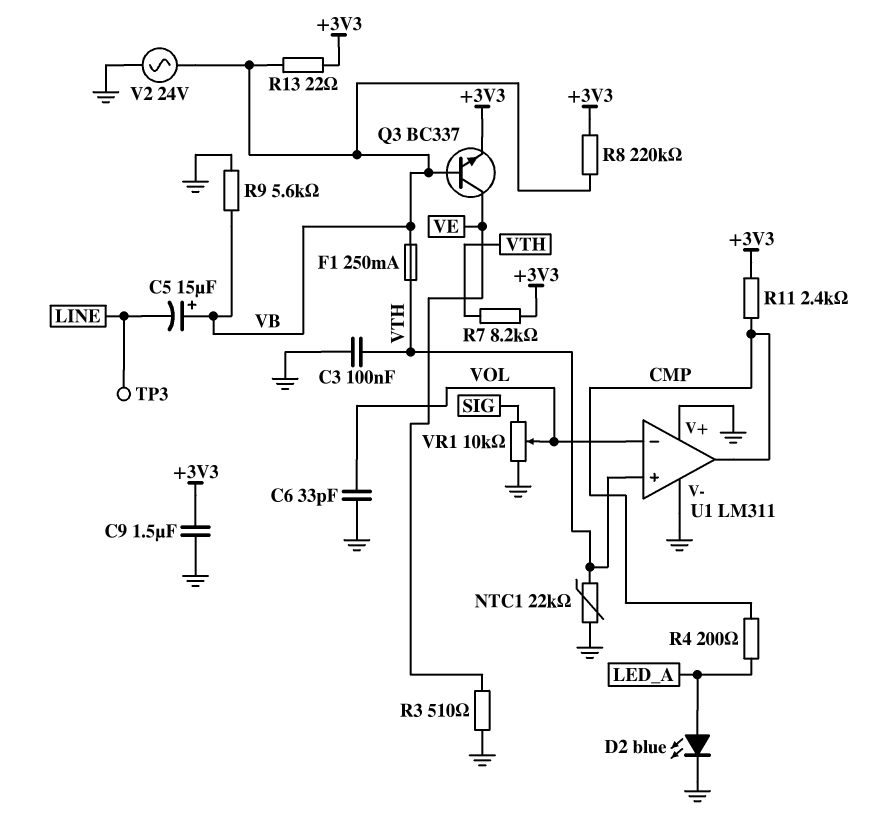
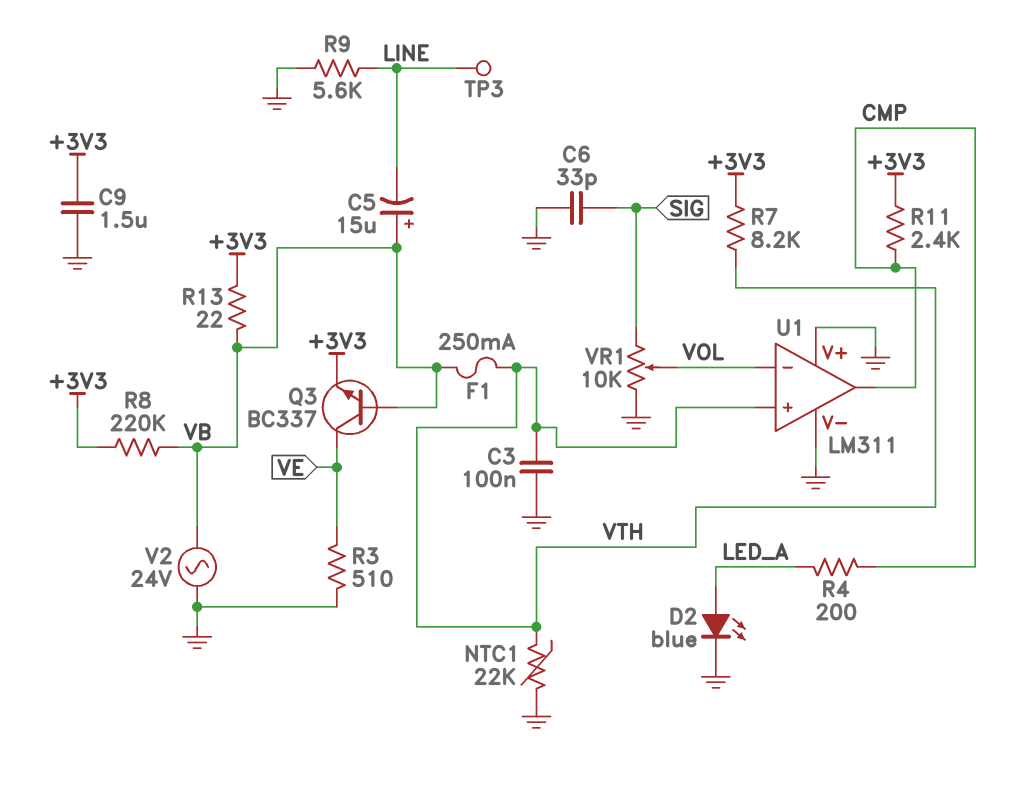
C6: 33pF (GND, VOL) -> 33pF (GND, SIG)
R9: 5.6k (GND, VB) -> 5.6k (GND, LINE)

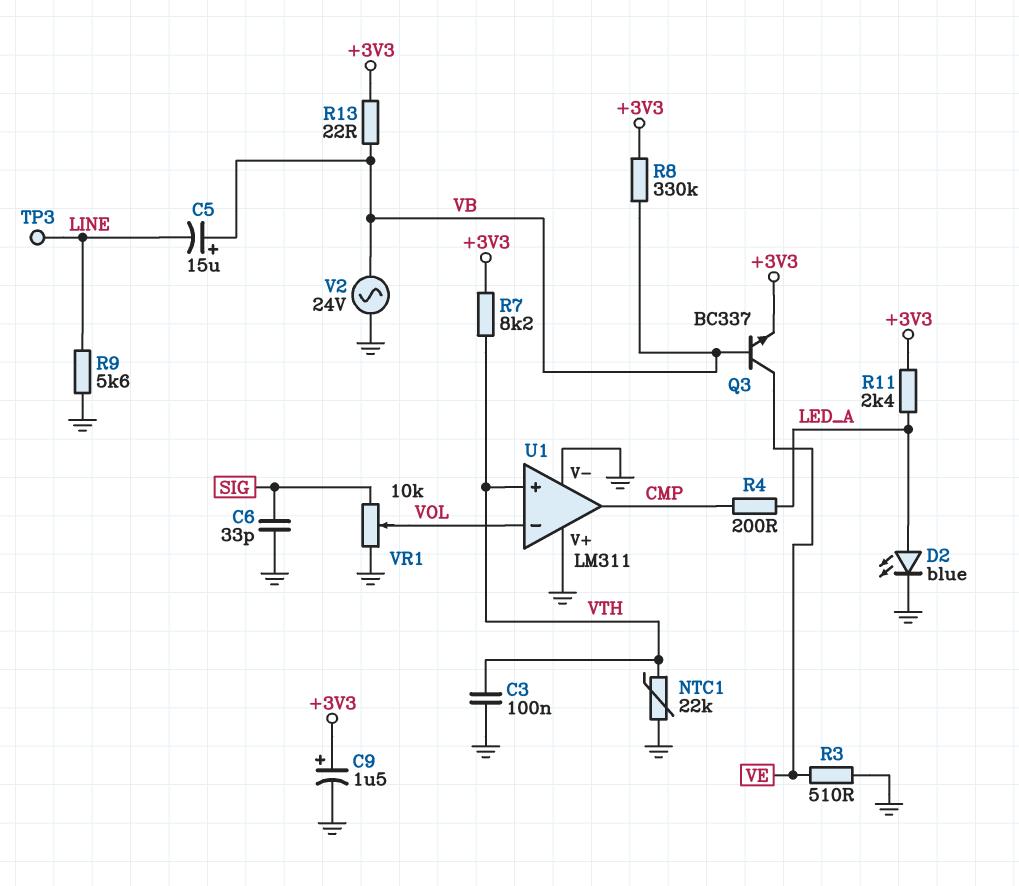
C9: 1.5uF (+3V3, GND) -> 1.5uF (plus +3V3, minus GND)
F1: 250mA (VB, VTH) -> none
R8: 220k (+3V3, VB) -> 330k (+3V3, VB)
R11: 2.4k (+3V3, CMP) -> 2.4k (+3V3, LED_A)

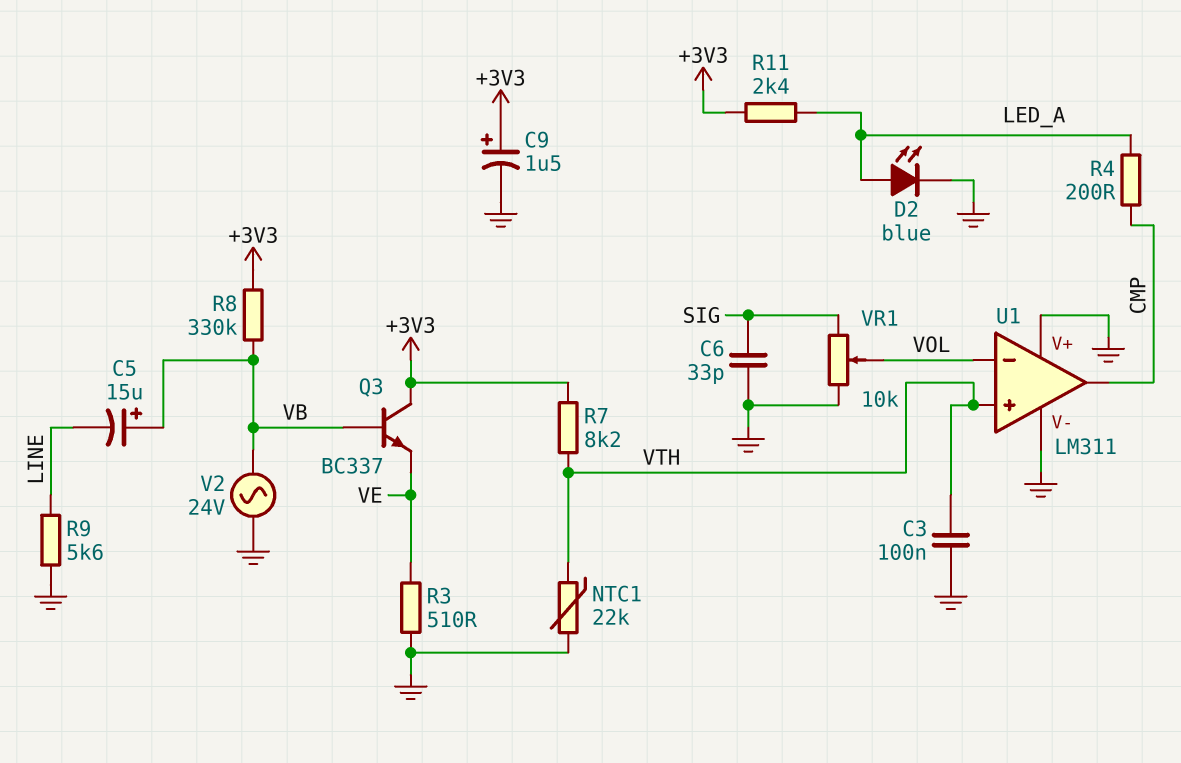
Q3: NPN BC337 (B VB, C VE, E +3V3) -> NPN BC337 (B VB, C +3V3, E VE)
R13: 22 (+3V3, VB) -> none
TP3: test point (LINE) -> none

